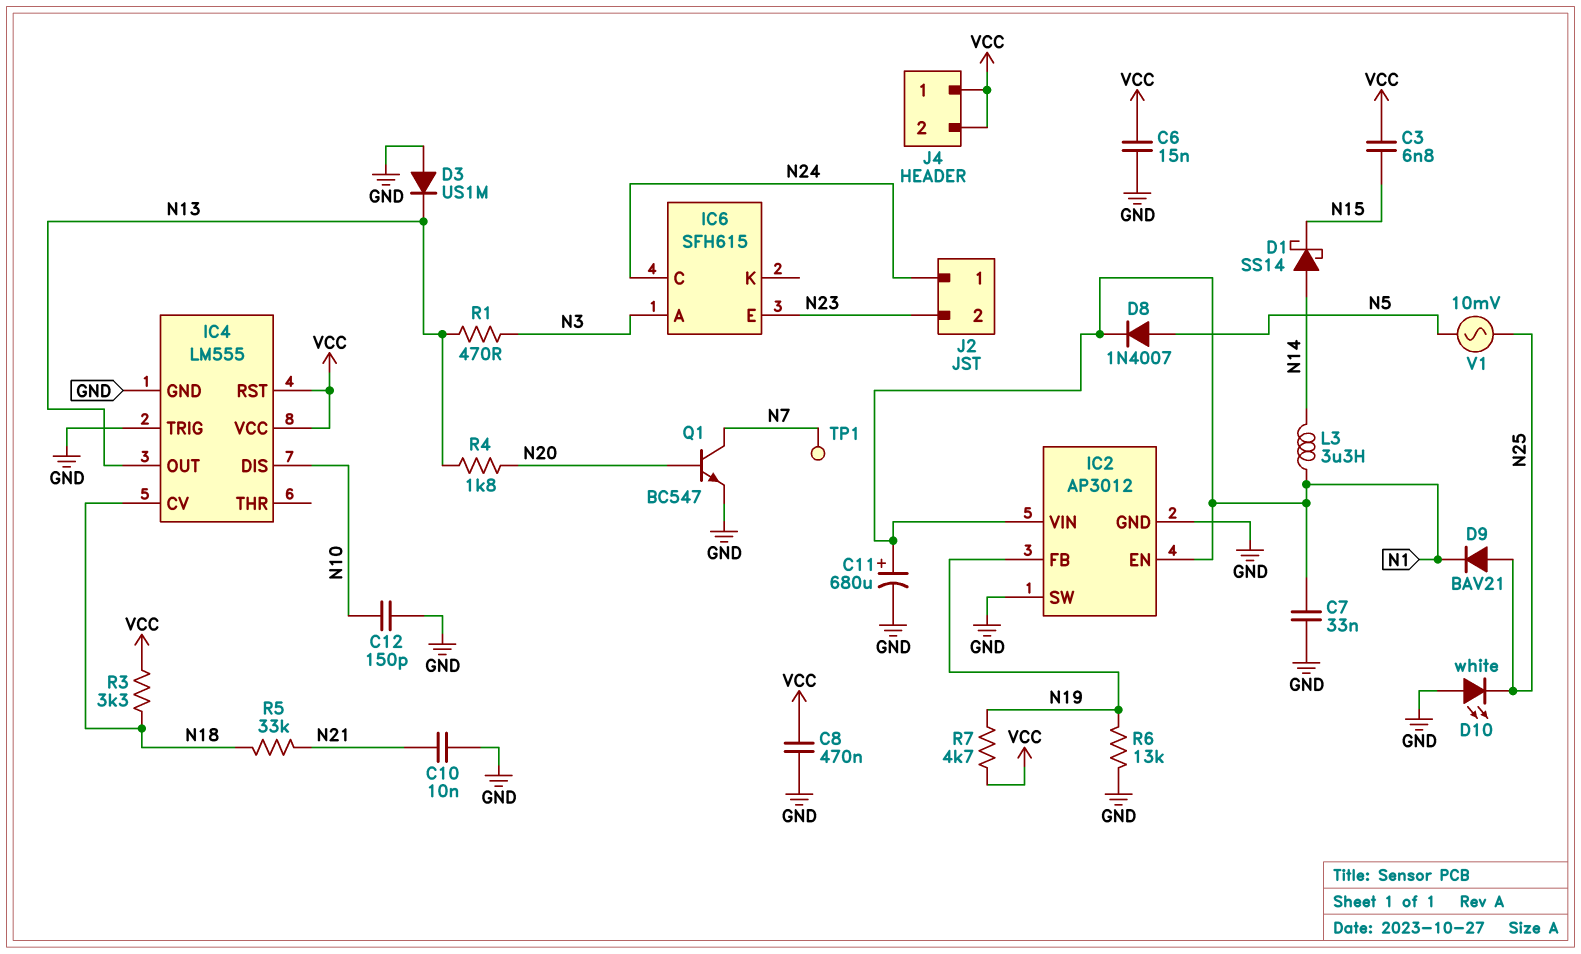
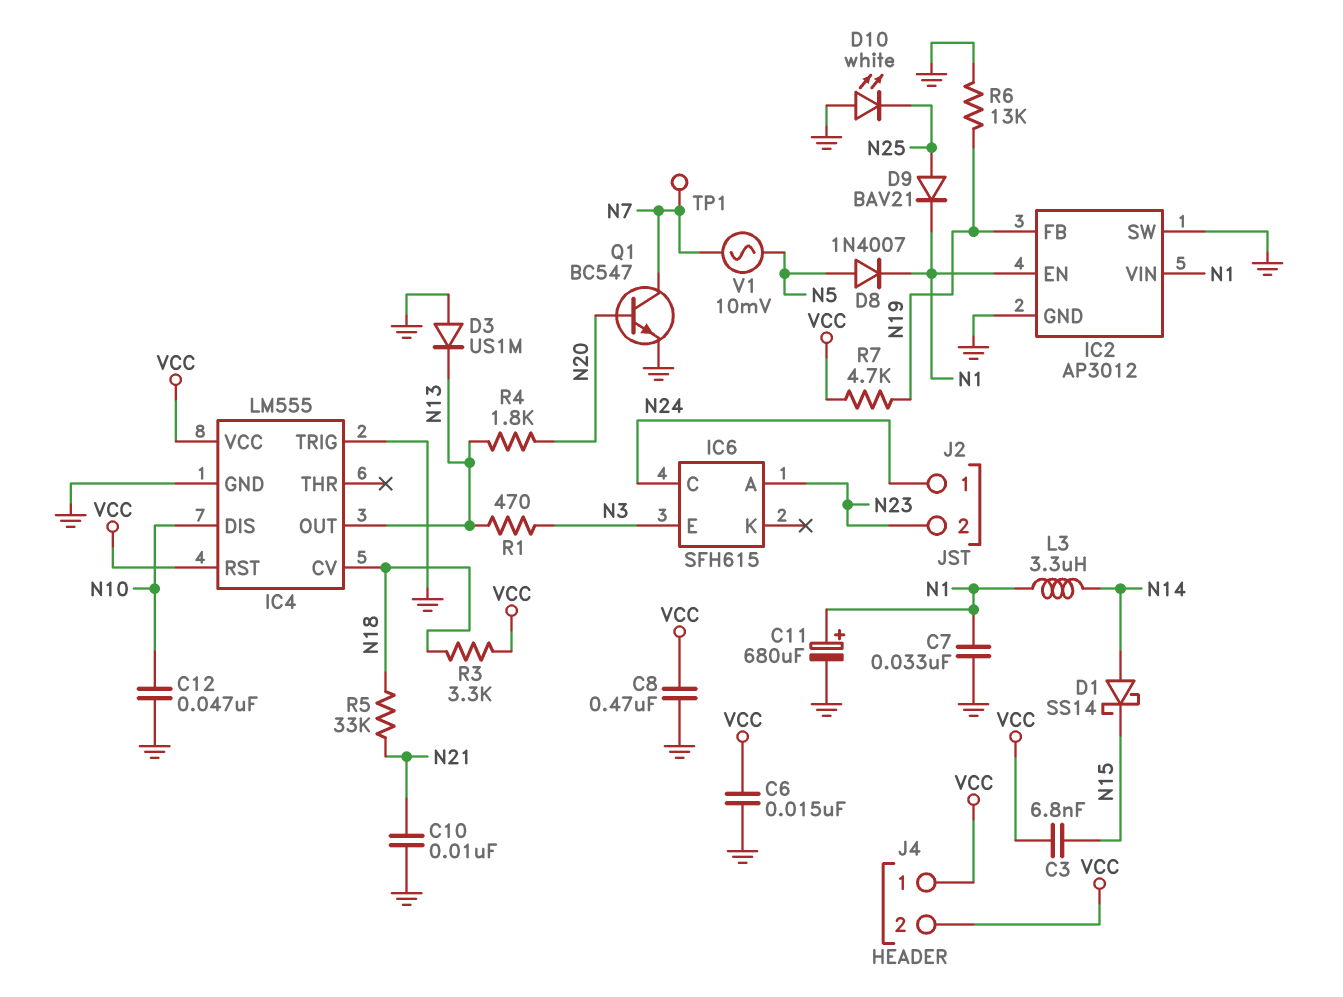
C12: 150pF (GND, N10) -> 47nF (GND, N10)
IC6 pin A: N3 -> N23
IC6 pin E: N23 -> N3
V1: AC 10mV (N5, N25) -> AC 10mV (N5, N7)

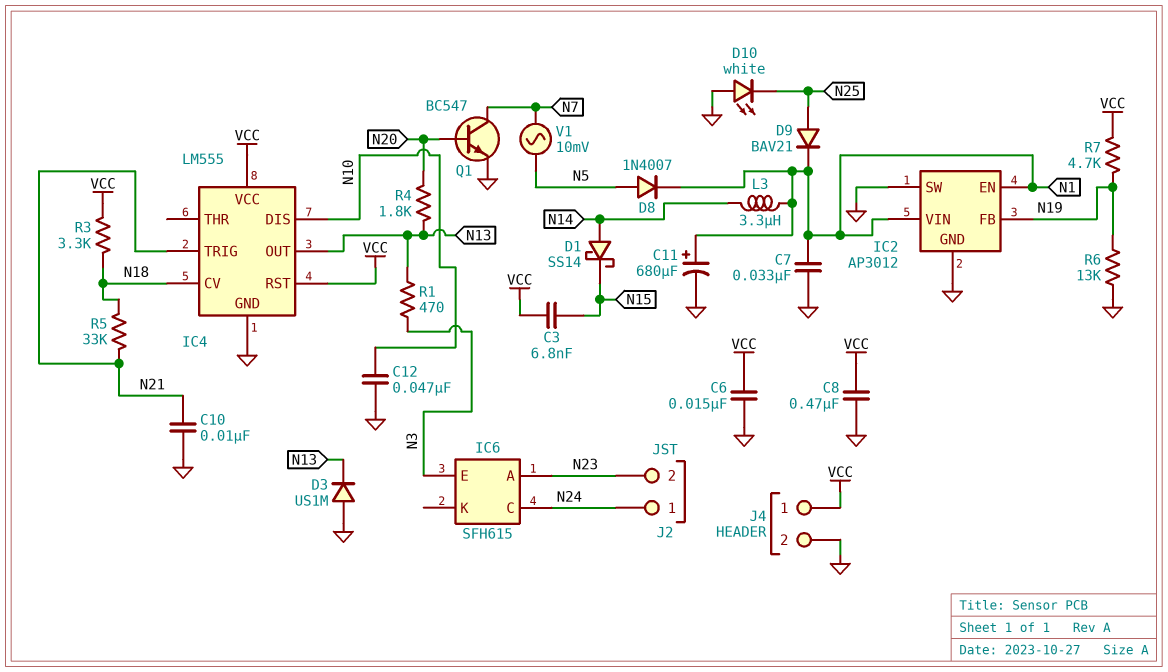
IC4 pin TRIG: GND -> N21
J4 pin 2: VCC -> GND
TP1: test point (N7) -> none

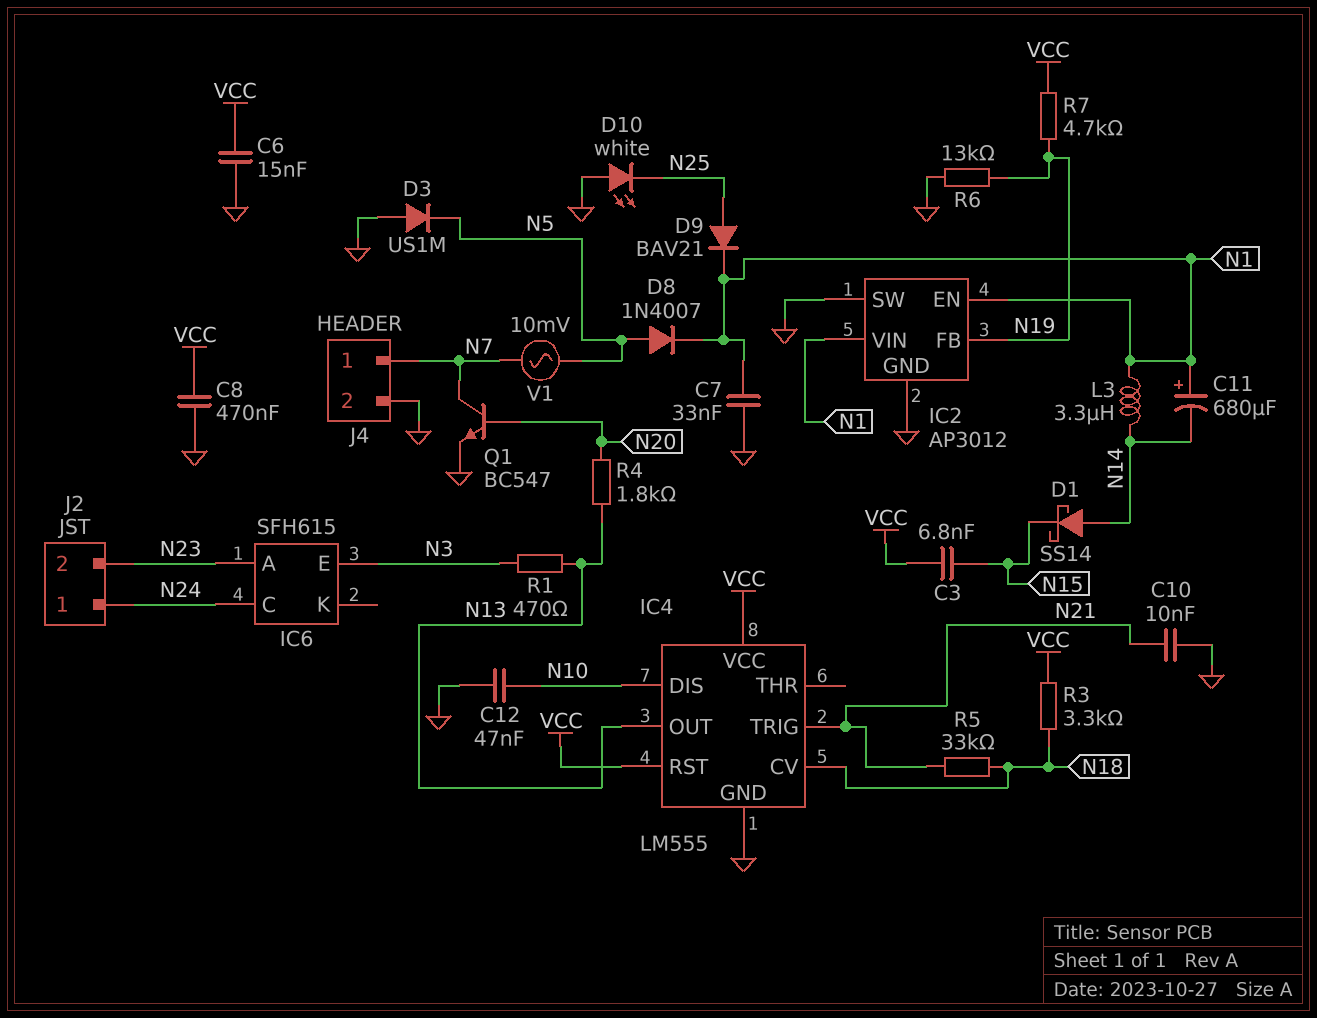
C11: 680uF (plus N1, minus GND) -> 680uF (plus N1, minus N14)
D3: diode US1M (A GND, K N13) -> diode US1M (A GND, K N5)
J4 pin 1: VCC -> N7

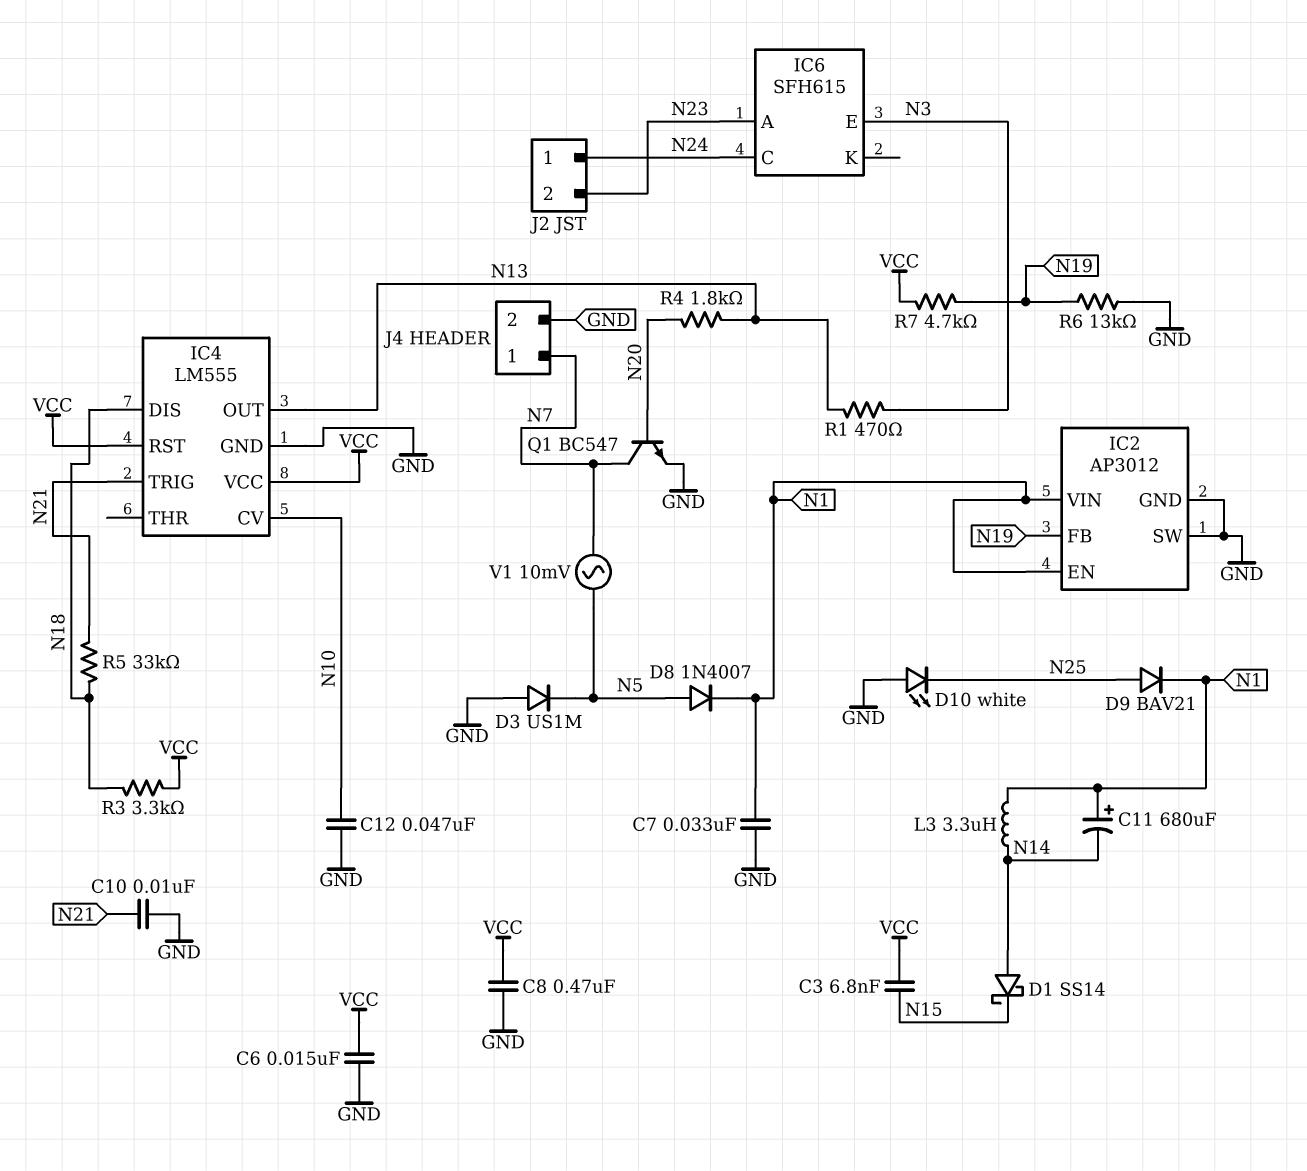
IC4 pin CV: N18 -> N10
IC4 pin DIS: N10 -> N18

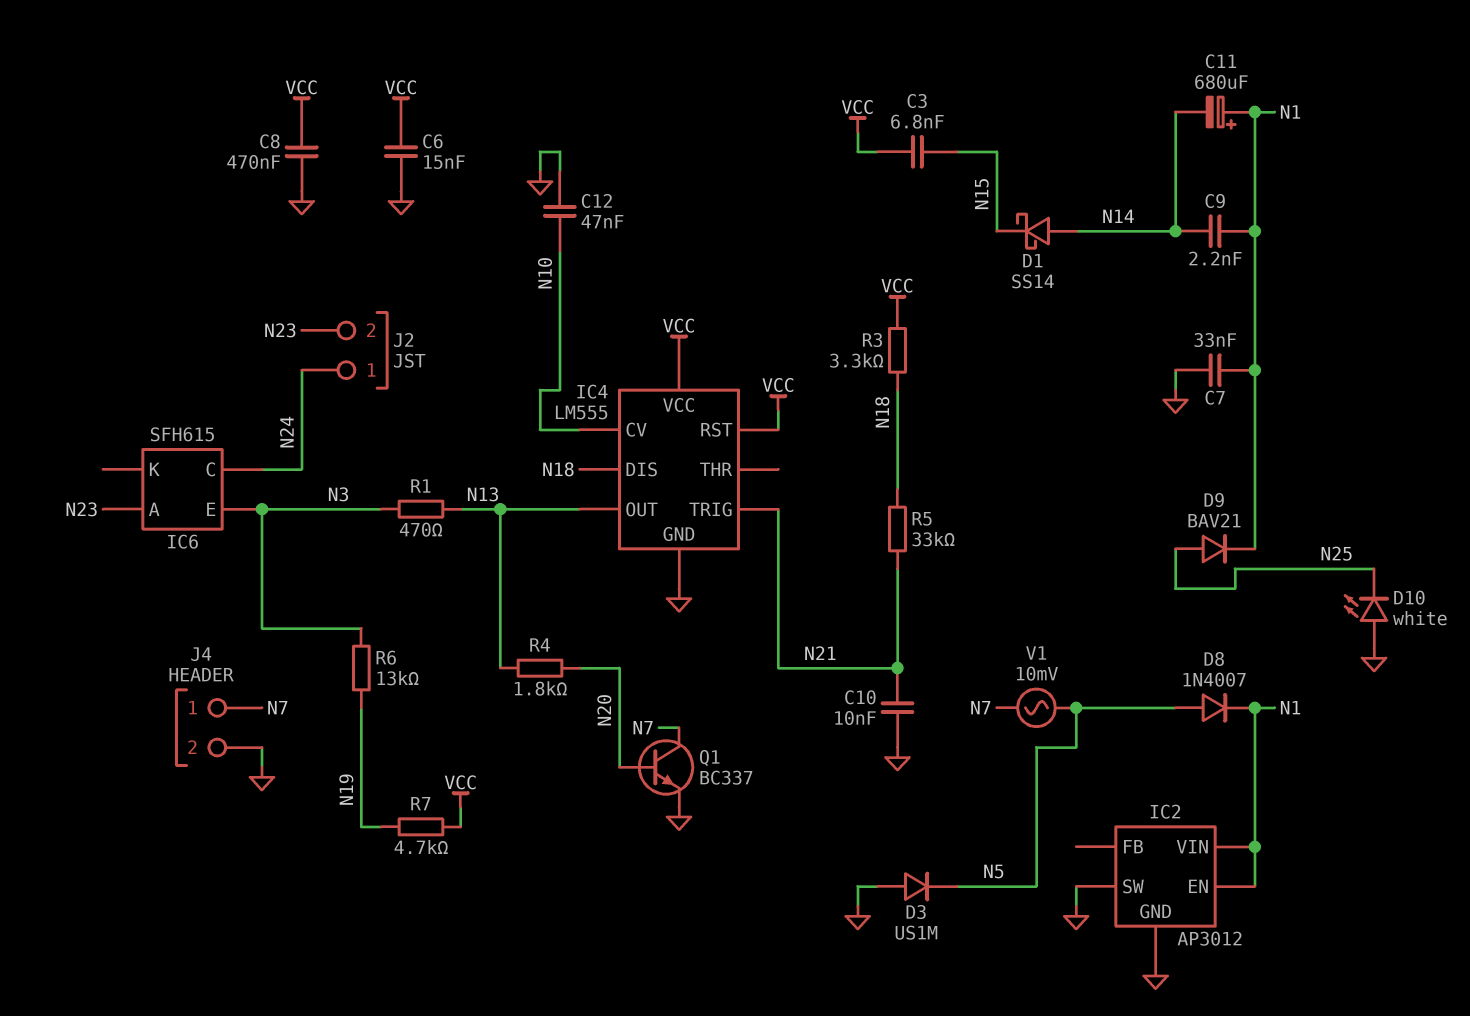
C9: none -> 2.2nF (N1, N14)
IC2 pin FB: N19 -> none
L3: 3.3uH (N1, N14) -> none
Q1: NPN BC547 (B N20, C N7, E GND) -> NPN BC337 (B N20, C N7, E GND)
R6: 13k (GND, N19) -> 13k (N3, N19)

